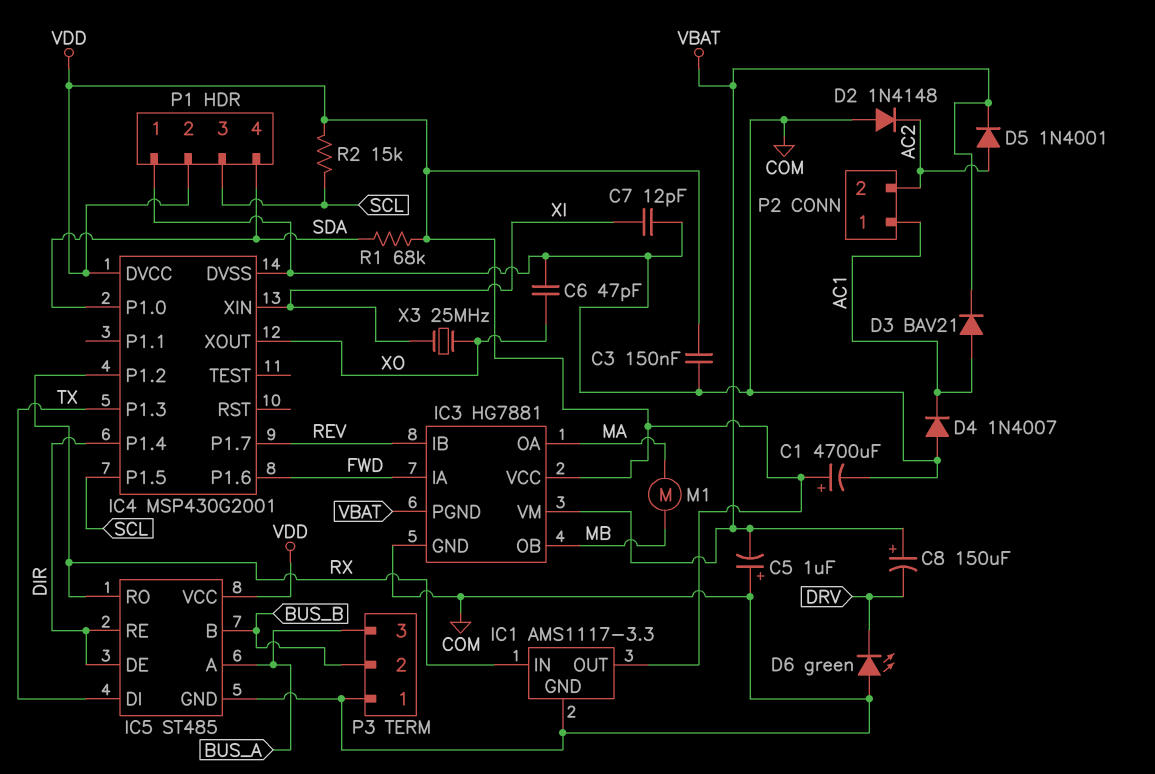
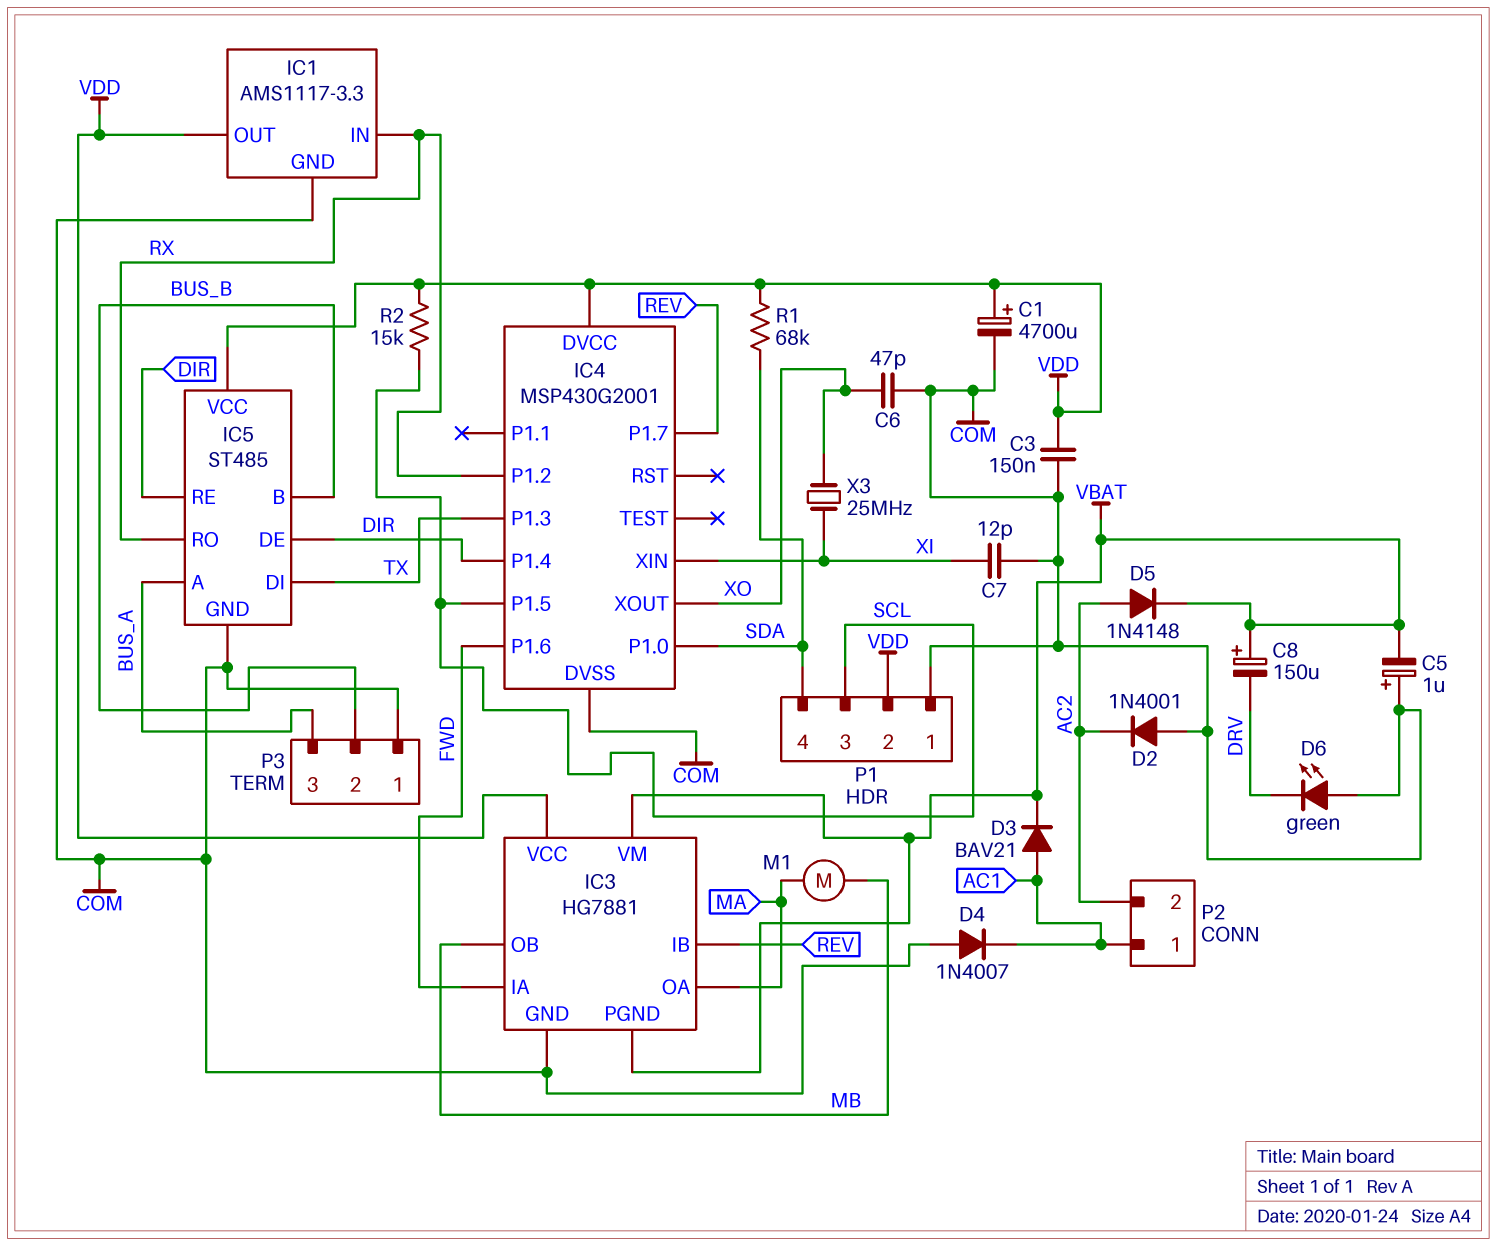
D2: diode 1N4148 (A COM, K AC2) -> diode 1N4001 (A COM, K AC2)
D5: diode 1N4001 (A AC2, K VBAT) -> diode 1N4148 (A AC2, K VBAT)

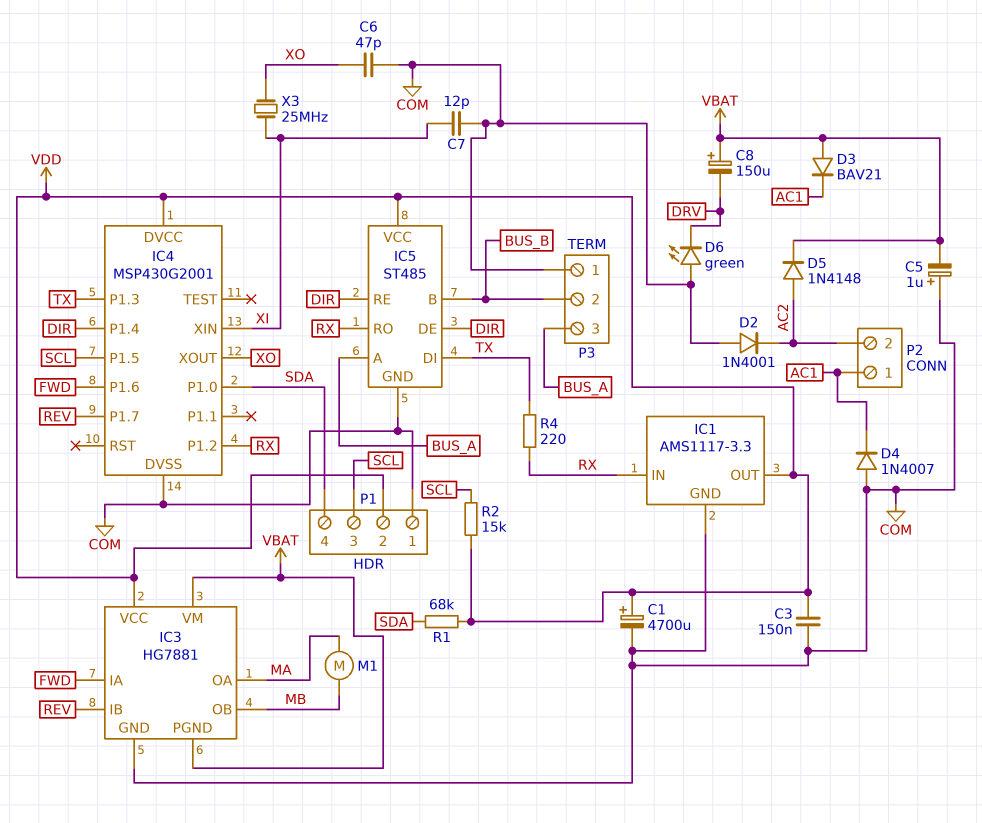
D3: diode BAV21 (A AC1, K VBAT) -> diode BAV21 (A VBAT, K AC1)
R4: none -> 220 (RX, TX)

